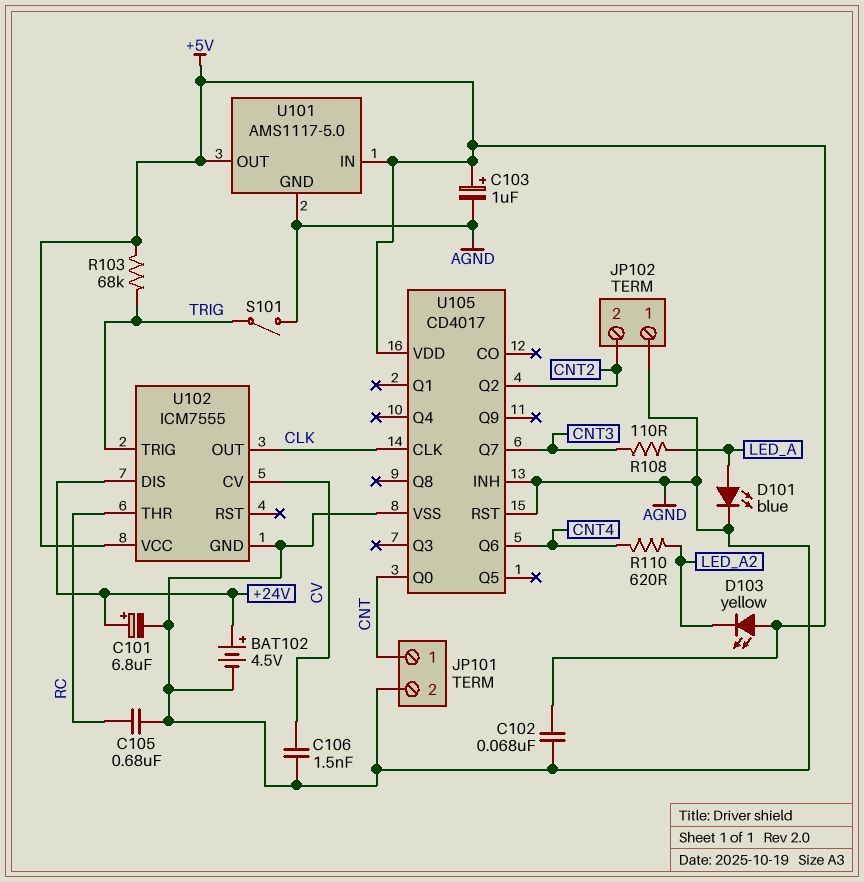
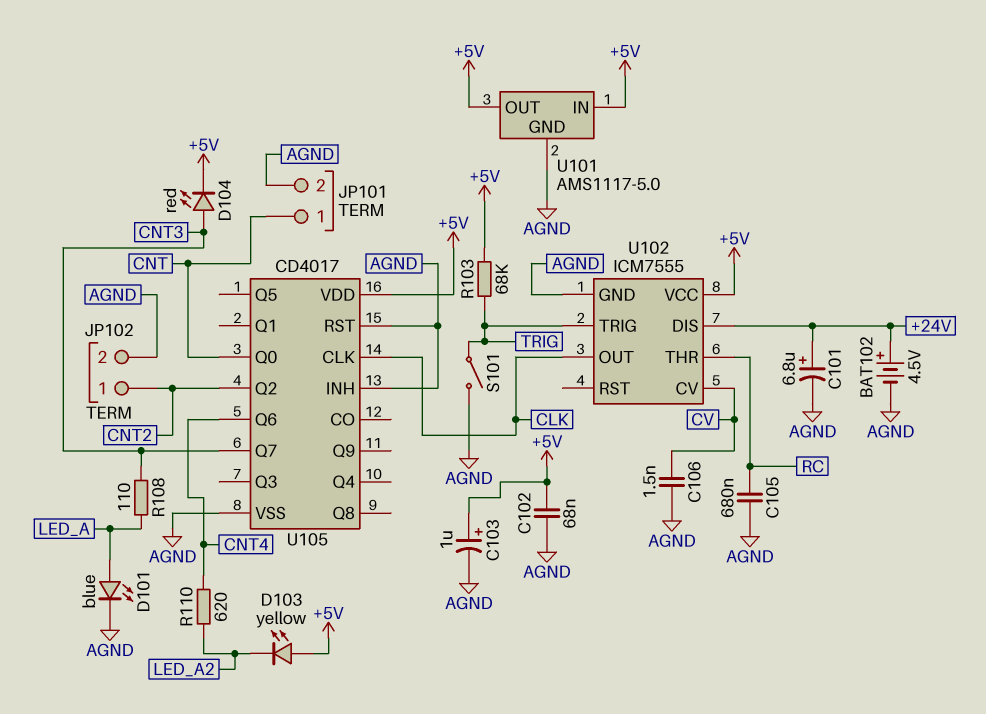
D104: none -> LED red (A CNT3, K +5V)
JP102 pin 1: AGND -> CNT2
JP102 pin 2: CNT2 -> AGND

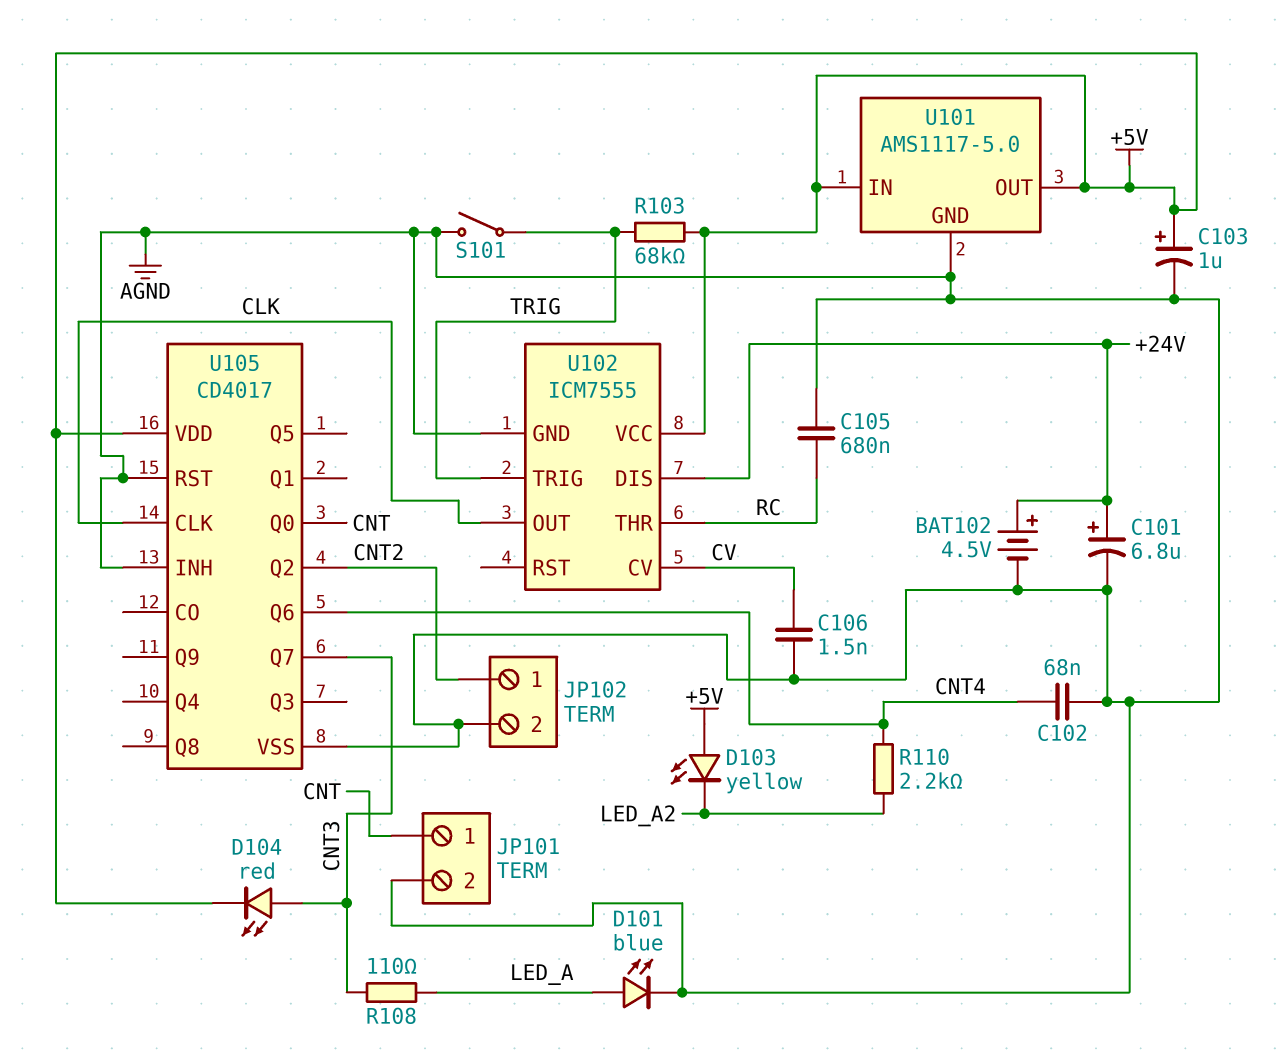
C102: 68nF (+5V, AGND) -> 68nF (AGND, CNT4)
R110: 620 (CNT4, LED_A2) -> 2.2k (CNT4, LED_A2)

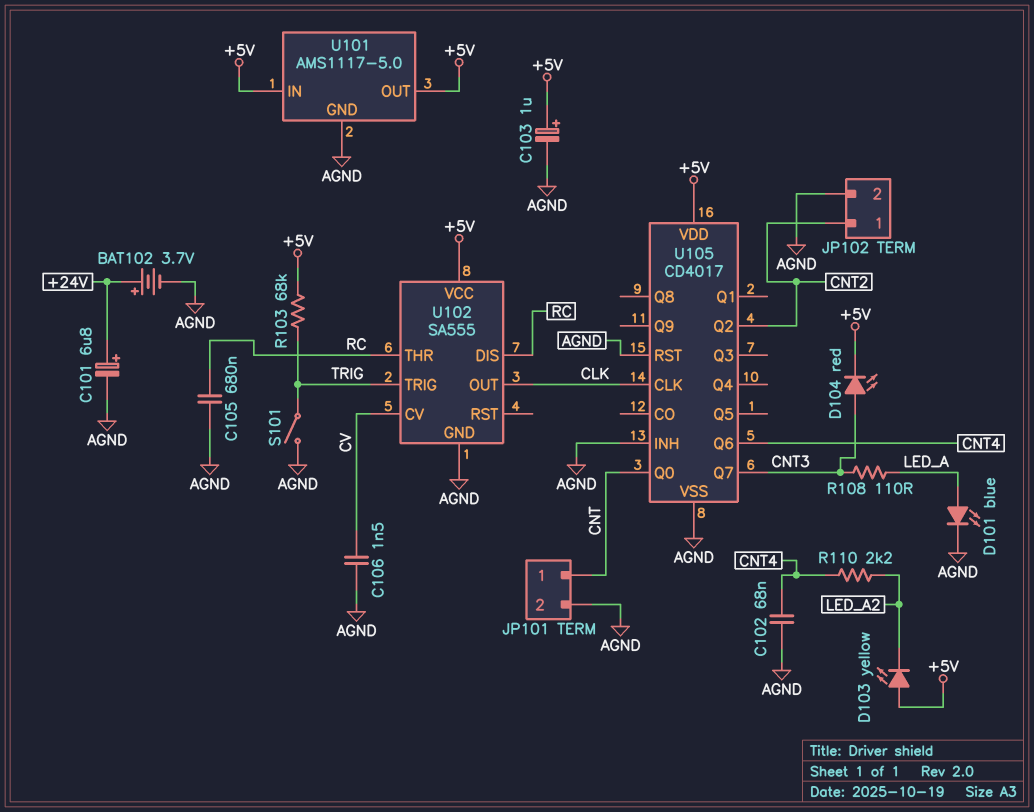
BAT102: 4.5V (plus +24V, minus AGND) -> 3.7V (plus +24V, minus AGND)
U102: ICM7555 -> SA555
U102 pin DIS: +24V -> RC

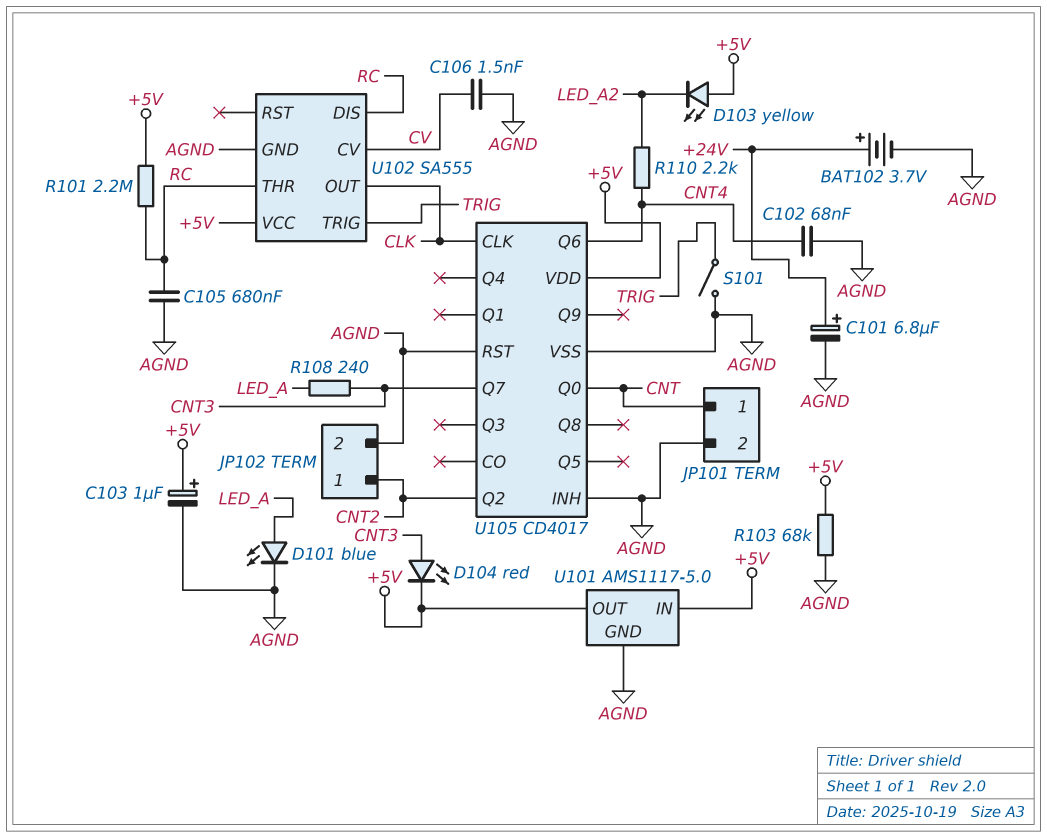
R101: none -> 2.2M (+5V, RC)
R103: 68k (+5V, TRIG) -> 68k (+5V, AGND)
R108: 110 (CNT3, LED_A) -> 240 (CNT3, LED_A)

